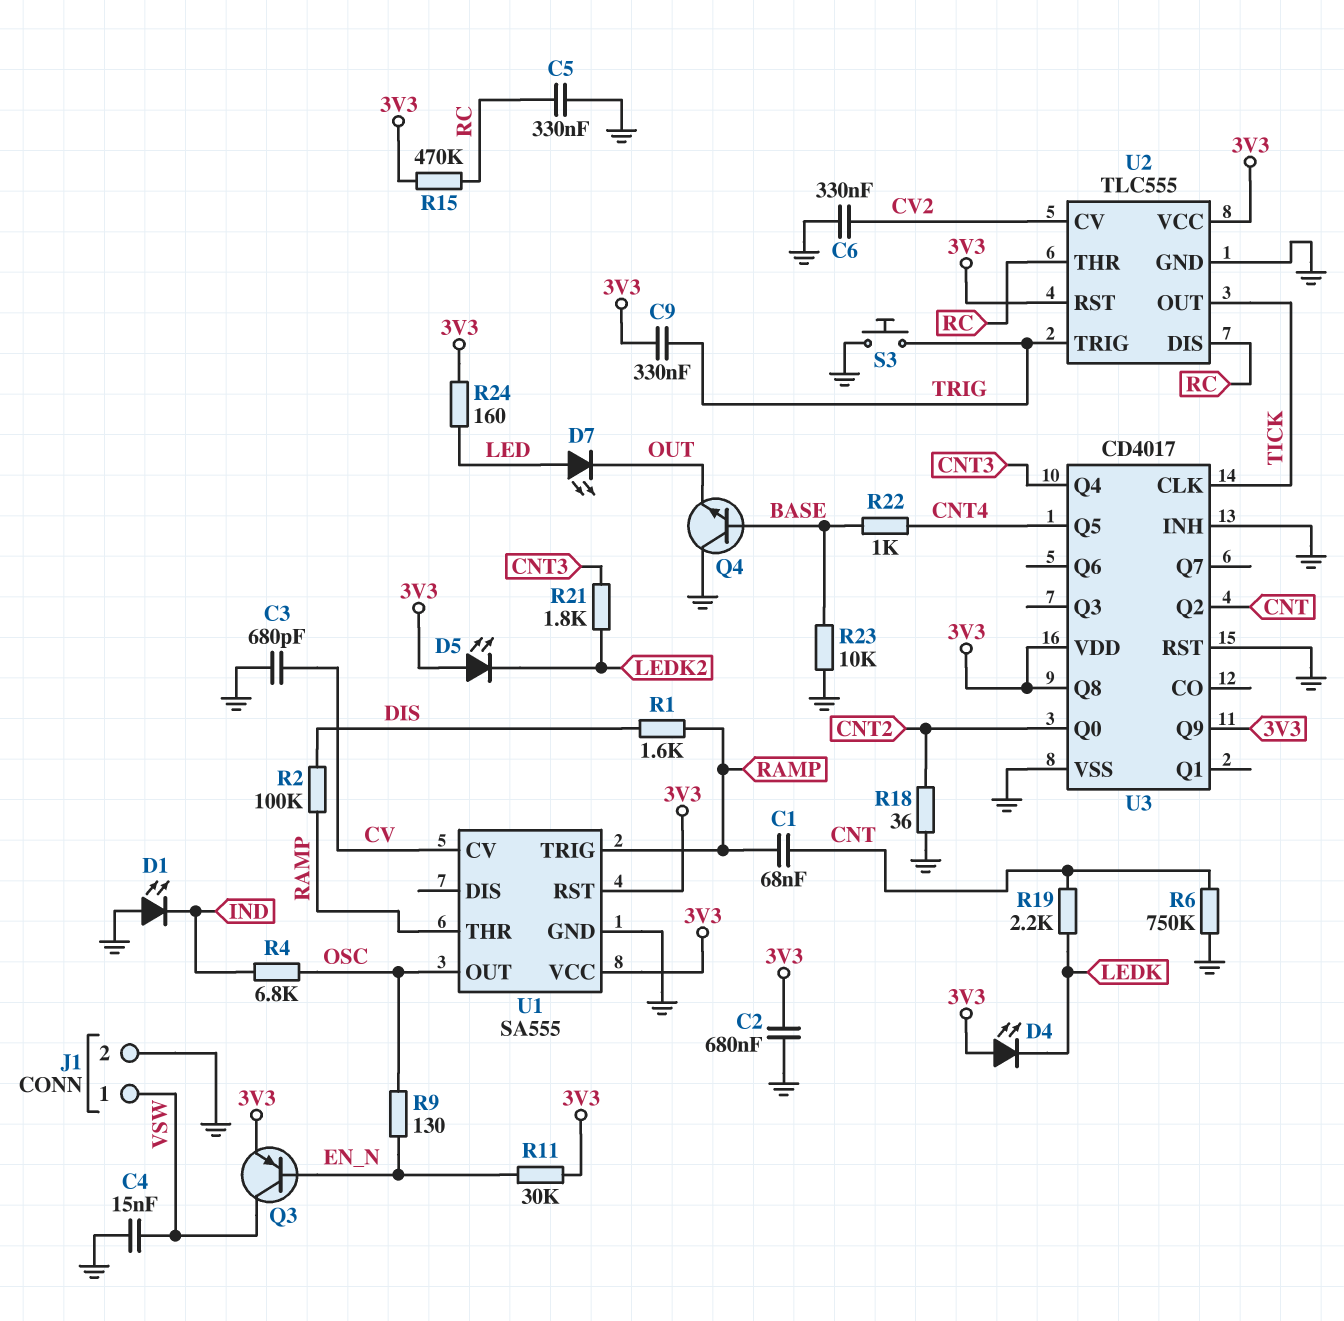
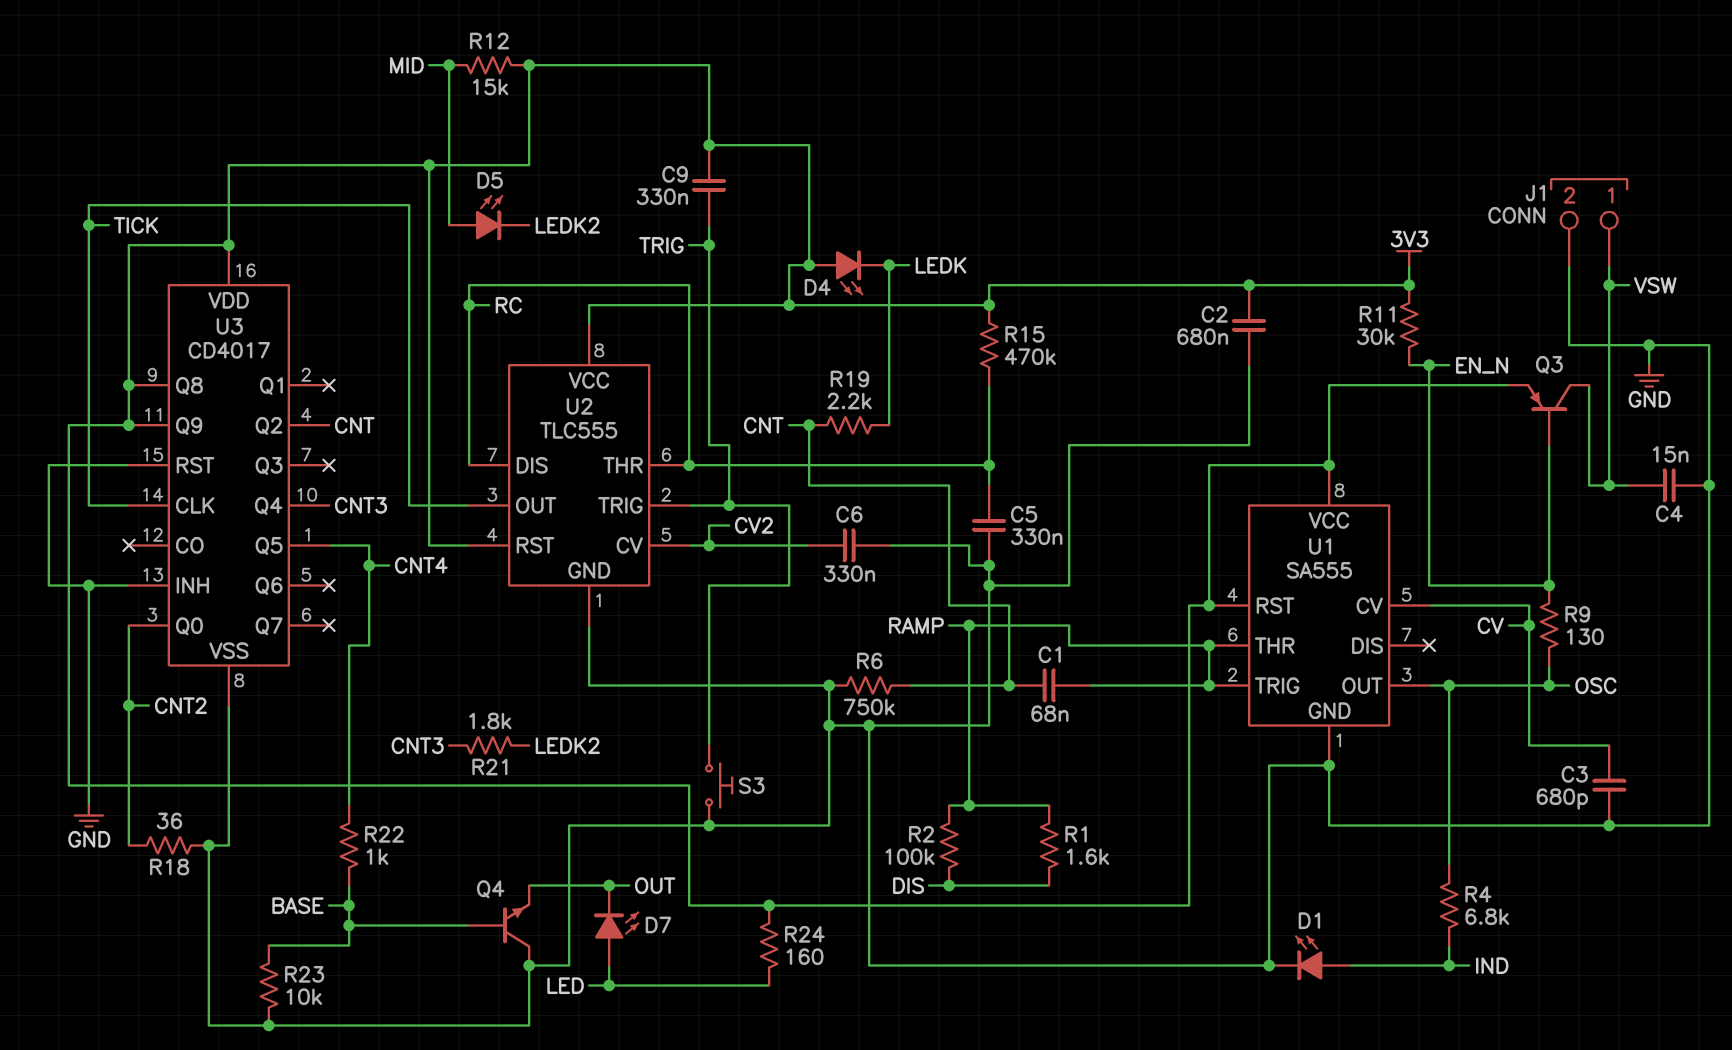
D1: LED (A GND, K IND) -> LED (A IND, K GND)
D5: LED (A 3V3, K LEDK2) -> LED (A MID, K LEDK2)
R12: none -> 15k (3V3, MID)

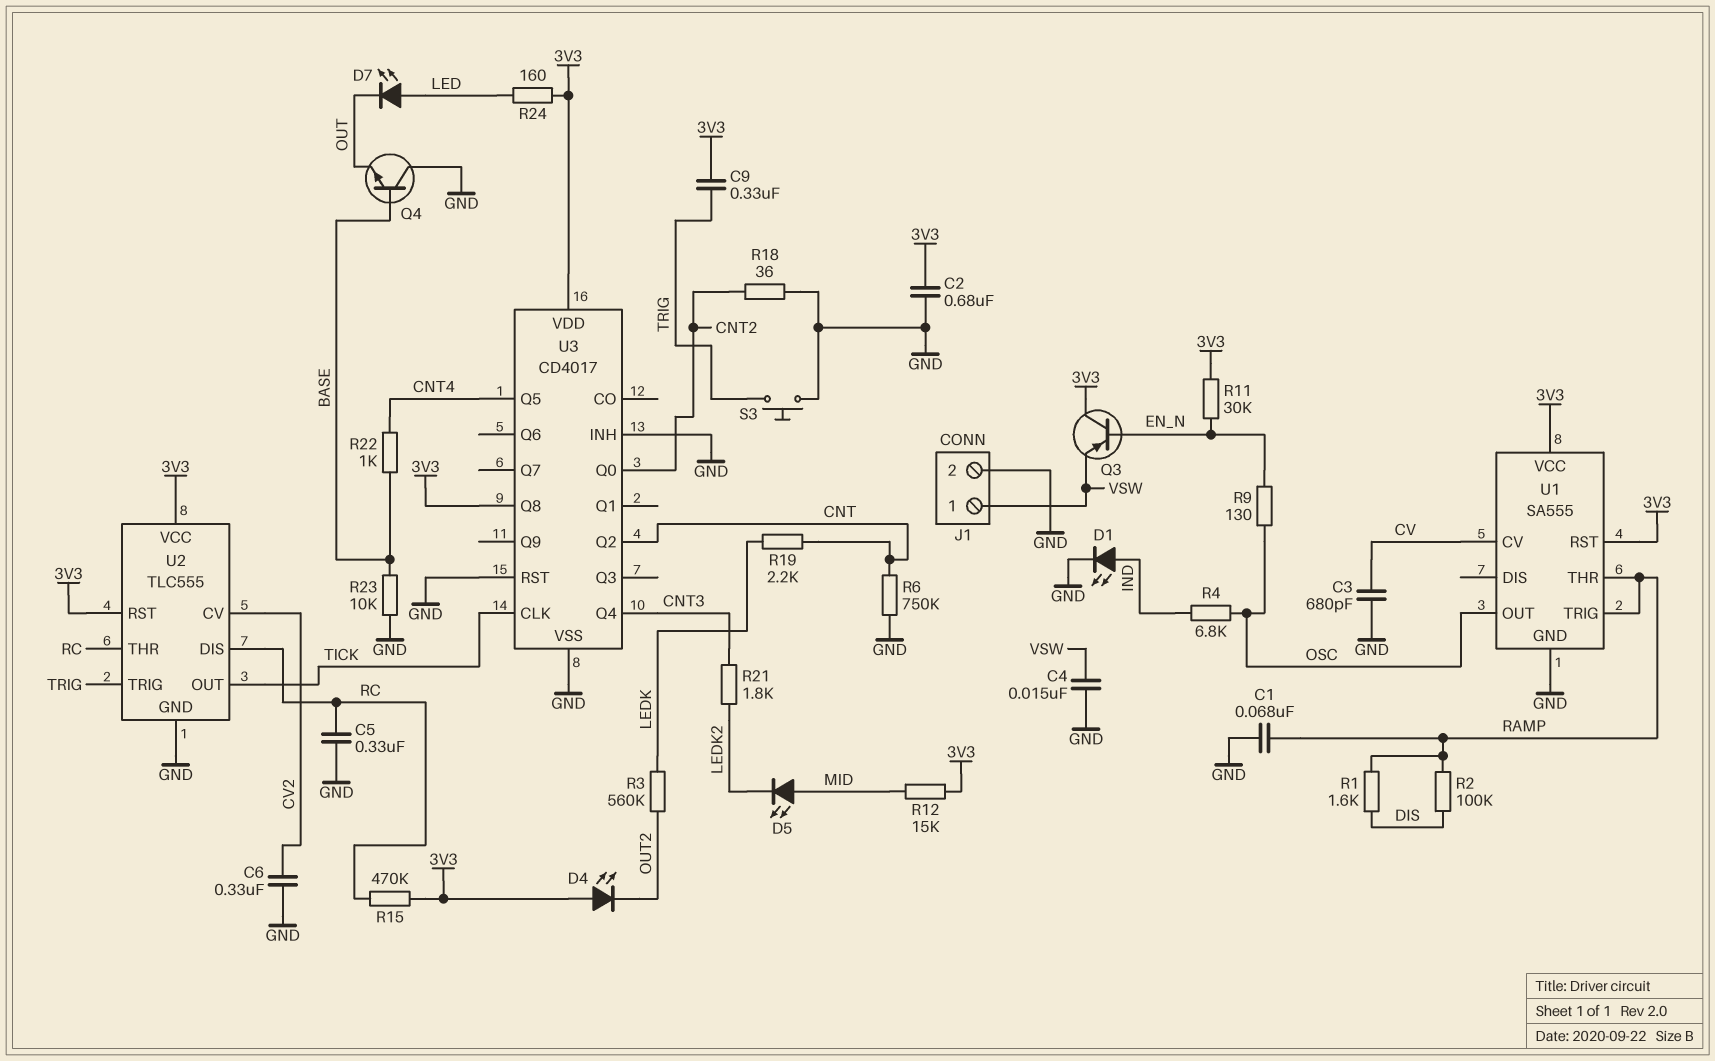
C1: 68nF (CNT, RAMP) -> 68nF (GND, RAMP)
D4: LED (A 3V3, K LEDK) -> LED (A 3V3, K OUT2)
Q3: PNP (B EN_N, C VSW, E 3V3) -> PNP (B EN_N, C 3V3, E VSW)
R3: none -> 560k (LEDK, OUT2)
U3 pin Q9: 3V3 -> none

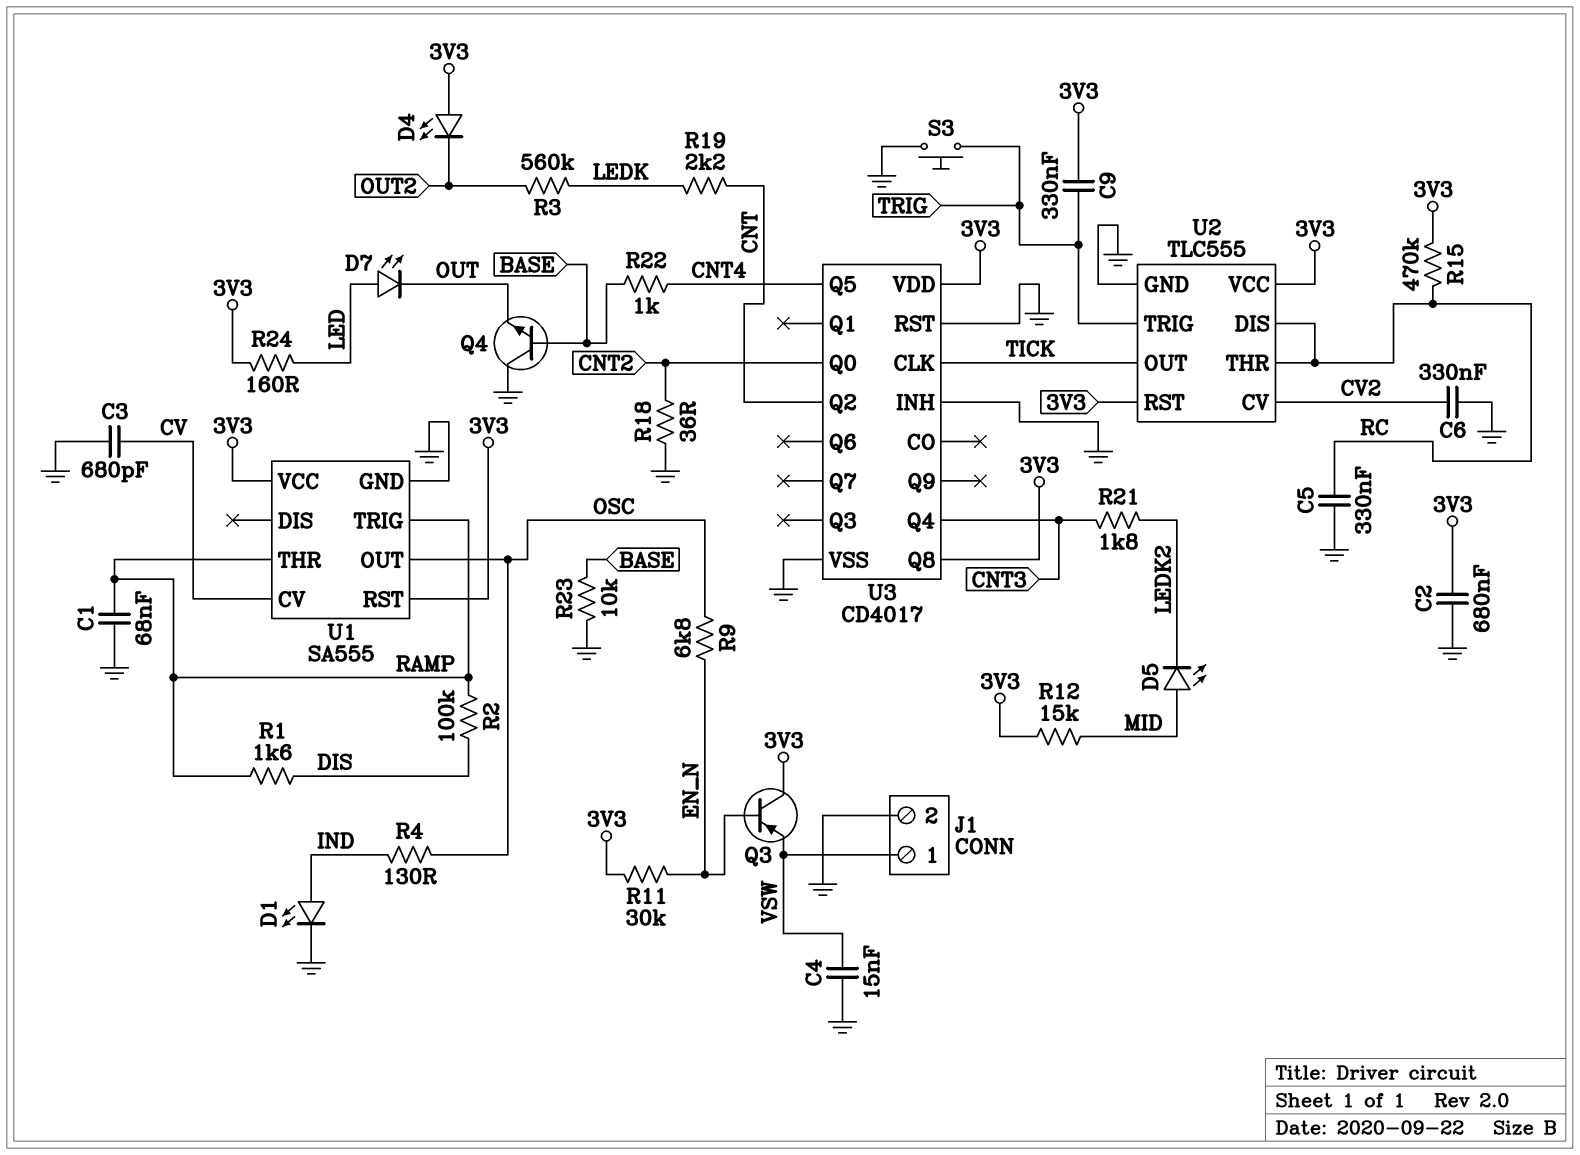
R4: 6.8k (IND, OSC) -> 130 (IND, OSC)
R6: 750k (CNT, GND) -> none
R9: 130 (EN_N, OSC) -> 6.8k (EN_N, OSC)

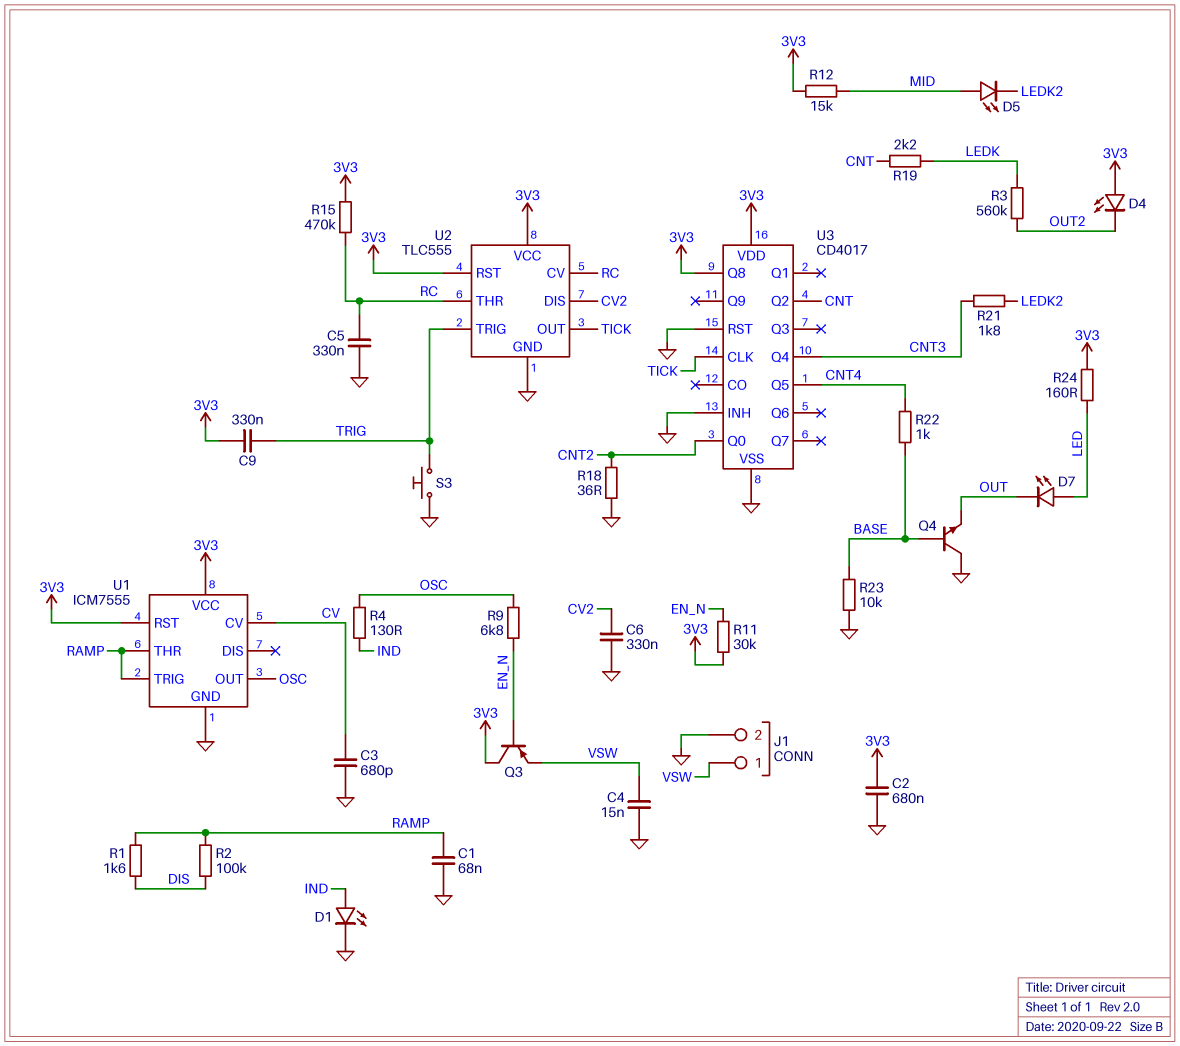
U1: SA555 -> ICM7555
U2 pin CV: CV2 -> RC
U2 pin DIS: RC -> CV2

